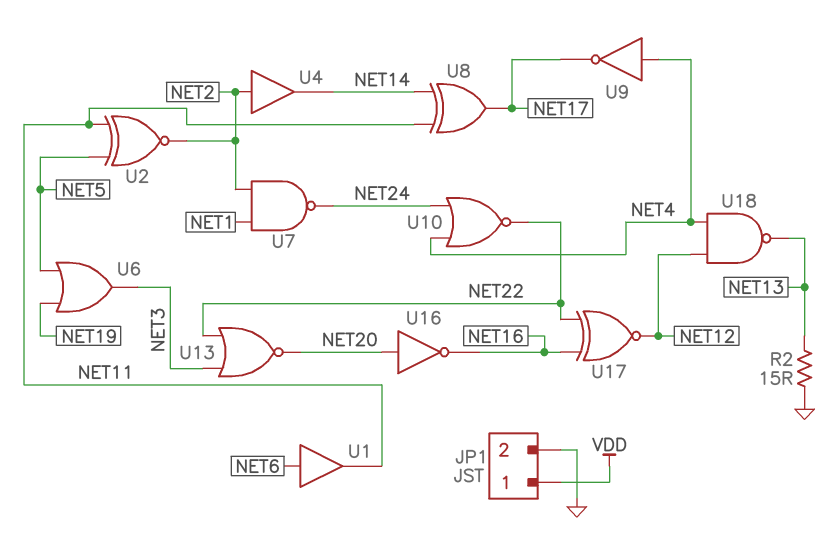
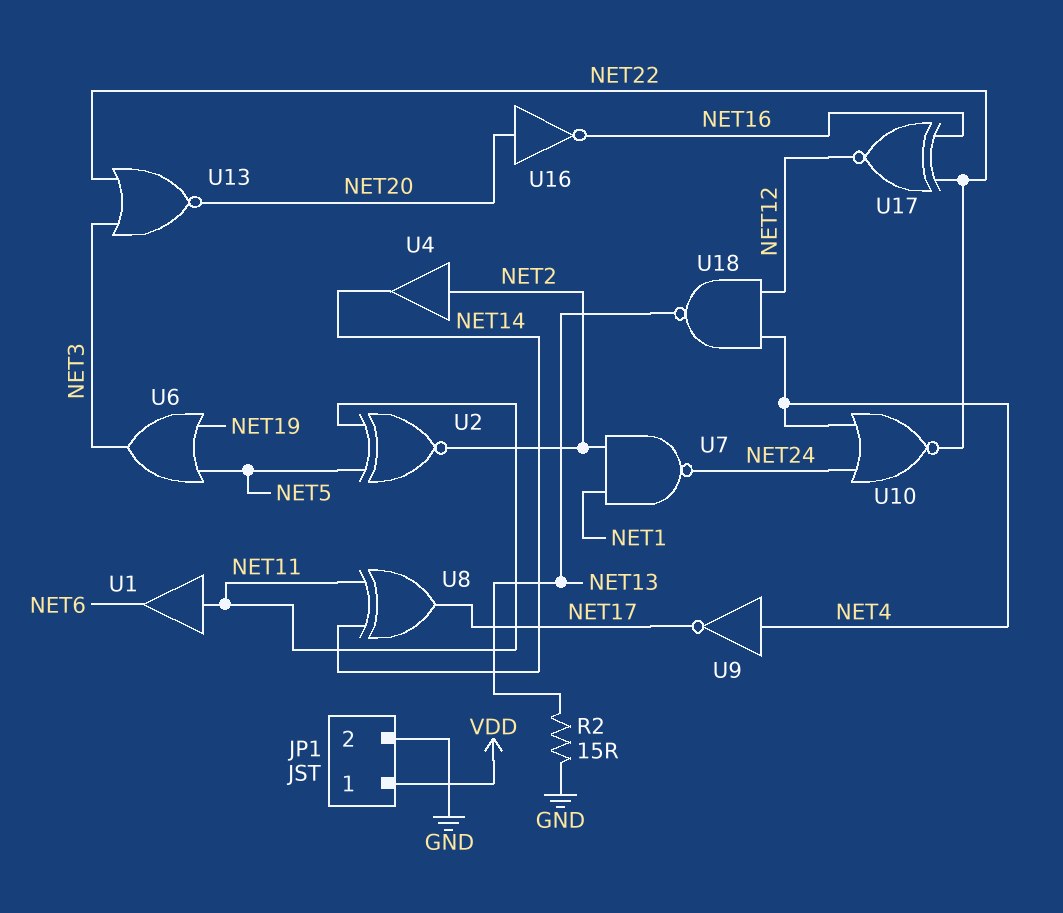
U1: buffer (in NET6, out NET11) -> buffer (in NET11, out NET6)

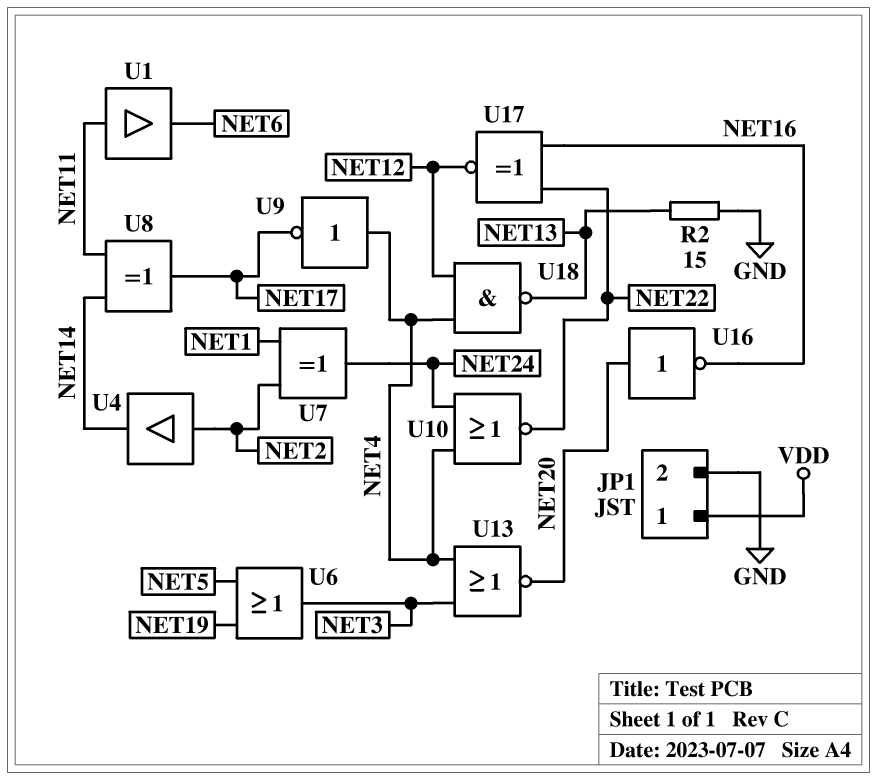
U2: XNOR (in NET5, in NET11, out NET2) -> none
U7: NAND (in NET1, in NET2, out NET24) -> XOR (in NET1, in NET2, out NET24)
U13: NOR (in NET3, in NET22, out NET20) -> NOR (in NET3, in NET4, out NET20)

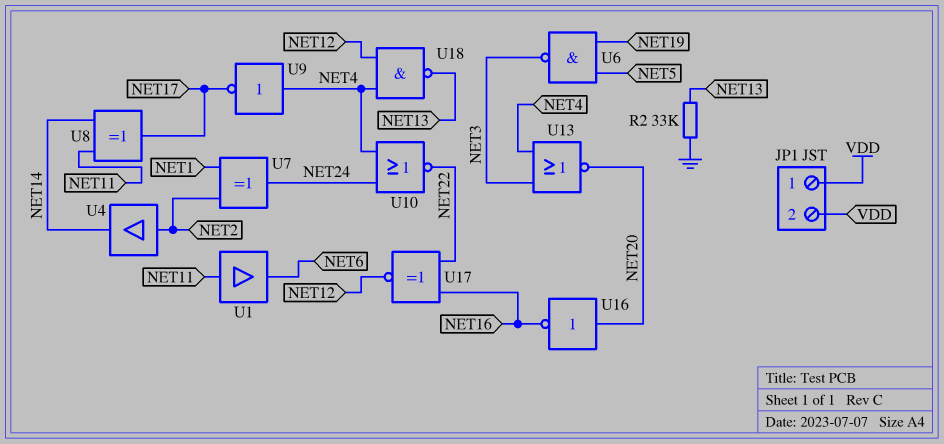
JP1 pin 2: GND -> VDD
R2: 15 (GND, NET13) -> 33k (GND, NET13)
U6: OR (in NET5, in NET19, out NET3) -> NAND (in NET5, in NET19, out NET3)

